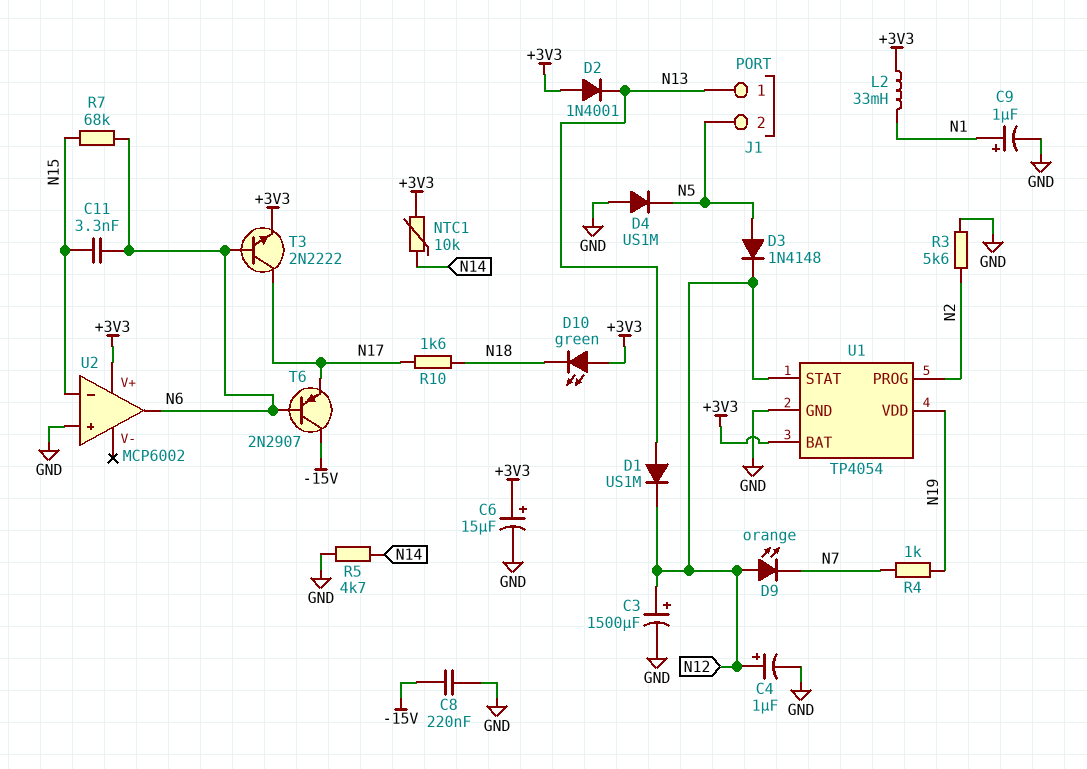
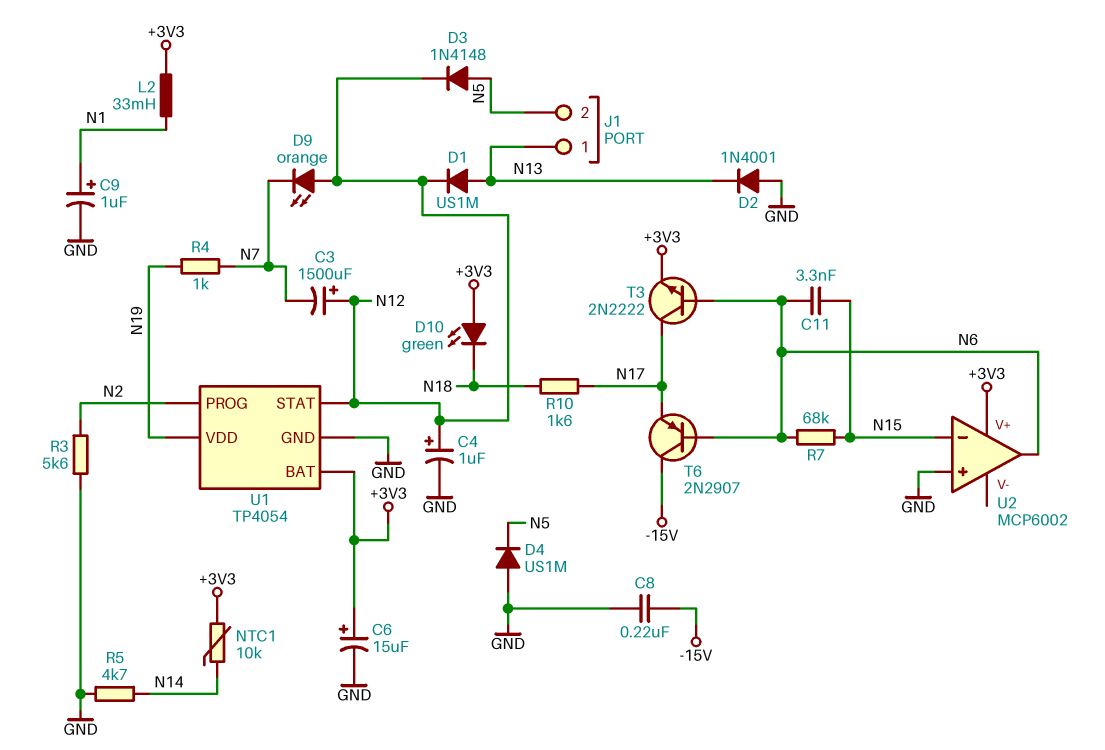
C3: 1500uF (plus N12, minus GND) -> 1500uF (plus N12, minus N7)
D2: diode 1N4001 (A +3V3, K N13) -> diode 1N4001 (A GND, K N13)

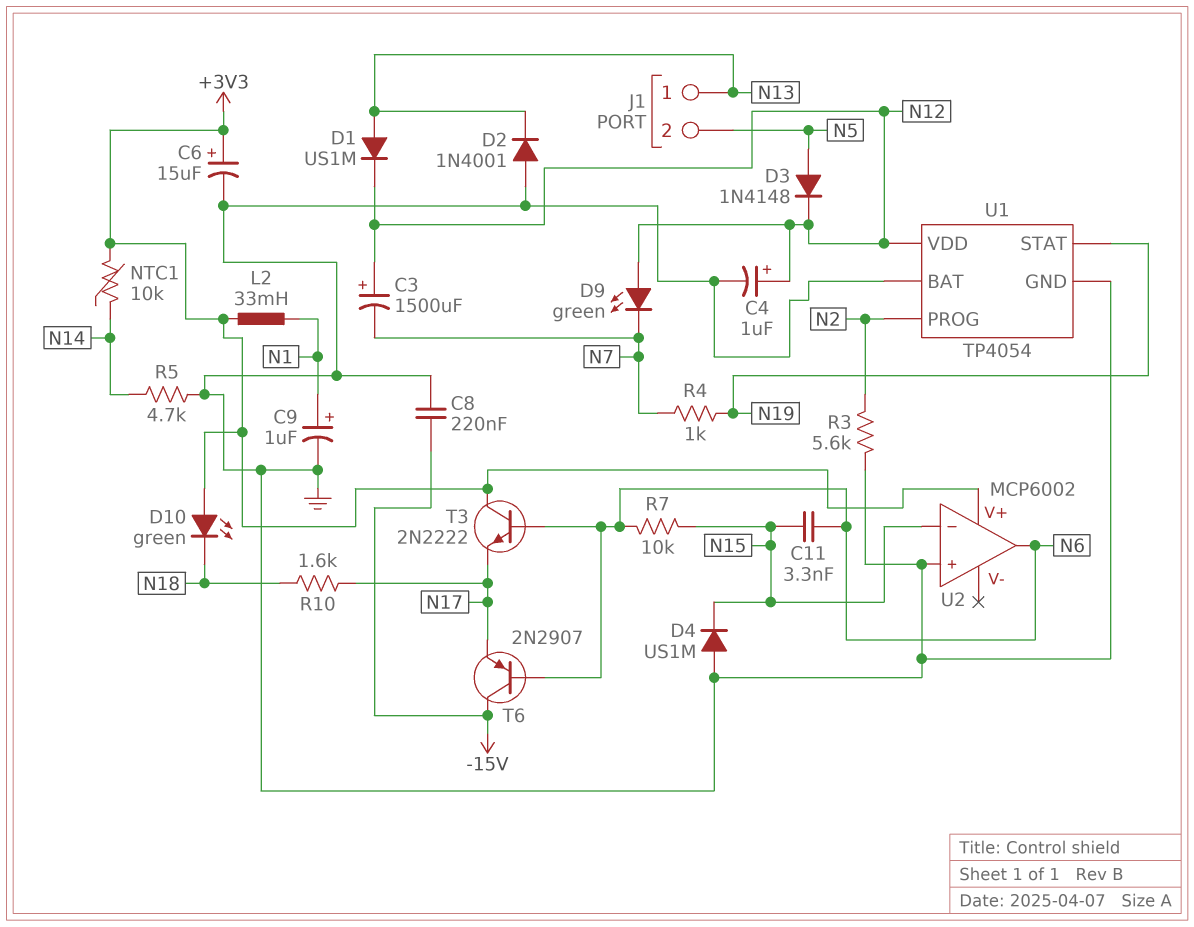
D4: diode US1M (A GND, K N5) -> diode US1M (A GND, K N15)
D9: LED orange (A N12, K N7) -> LED green (A N12, K N7)
R7: 68k (N6, N15) -> 10k (N6, N15)
T3: NPN 2N2222 (B N6, C N17, E +3V3) -> NPN 2N2222 (B N6, C +3V3, E N17)
U1 pin BAT: +3V3 -> GND
U1 pin STAT: N12 -> N19
U1 pin VDD: N19 -> N12

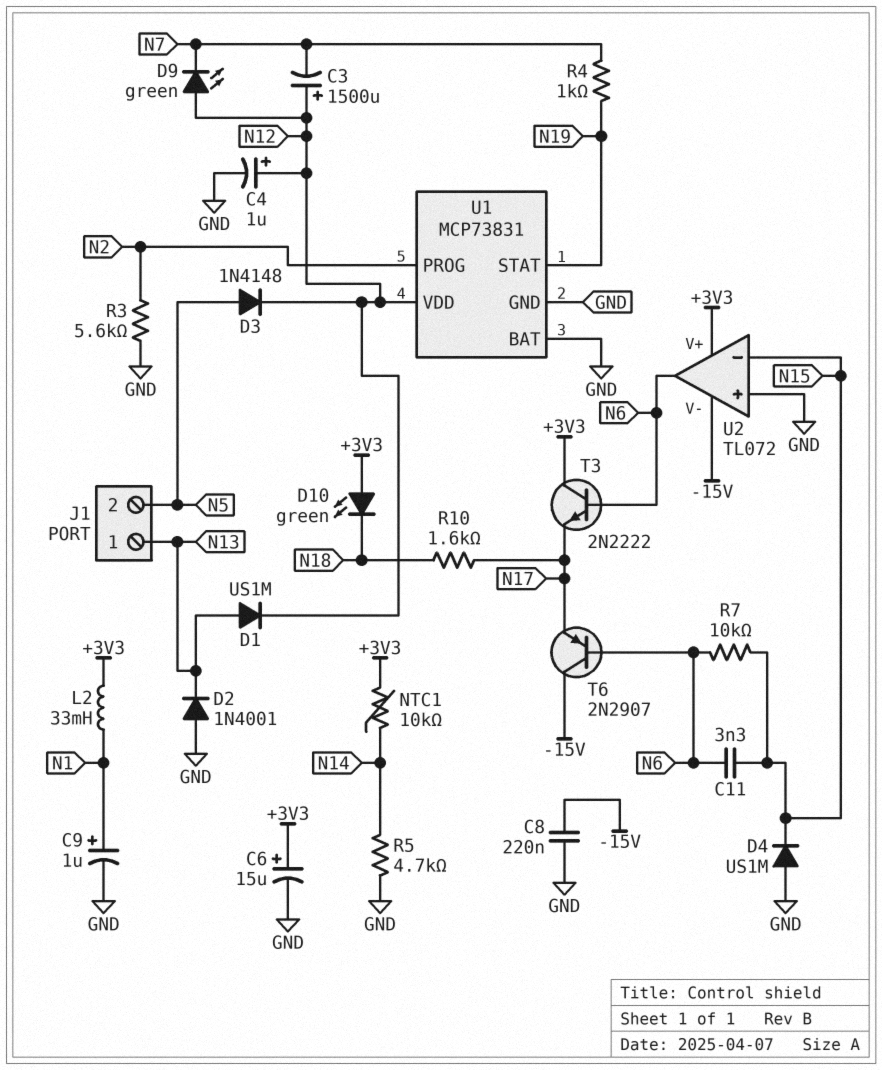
U1: TP4054 -> MCP73831
U2: MCP6002 -> TL072
U2 pin V-: none -> -15V

